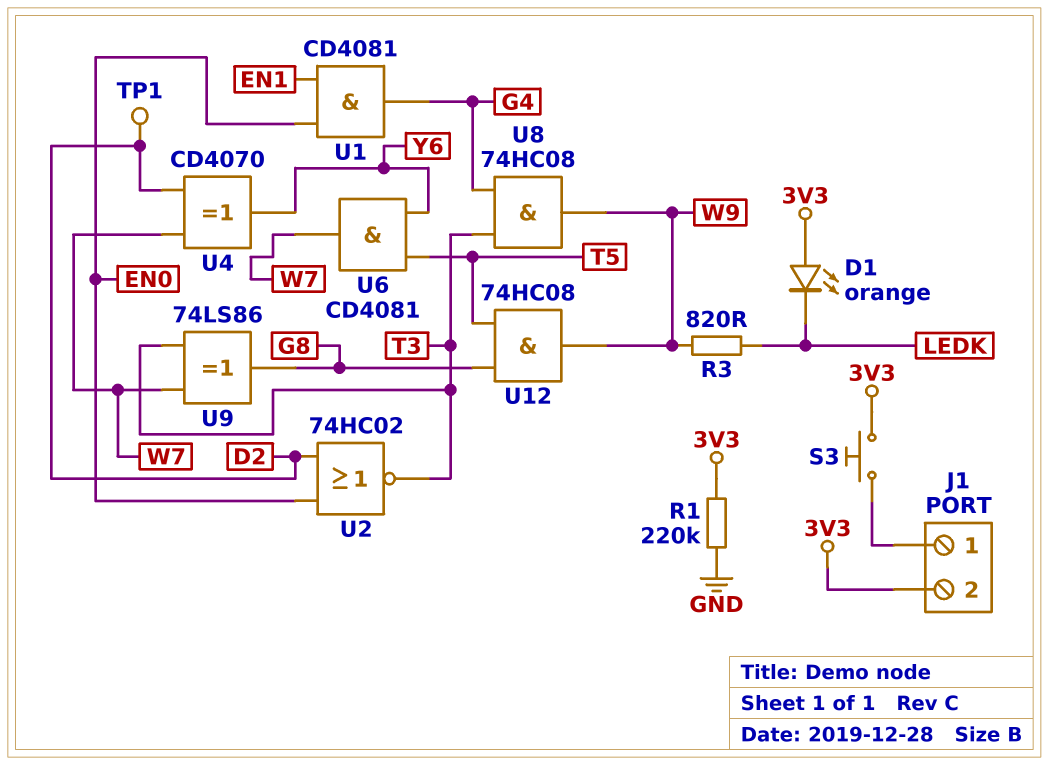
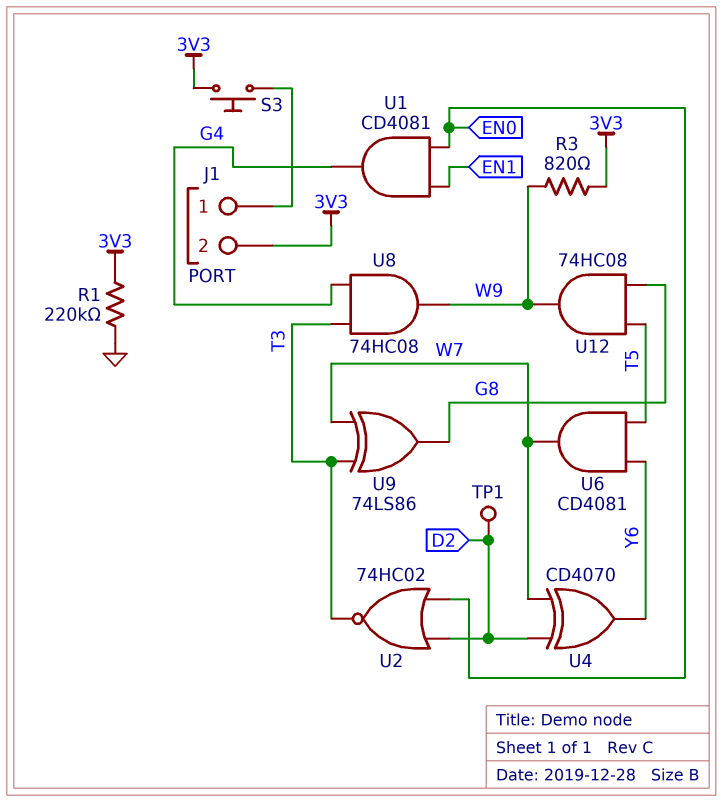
D1: LED orange (A 3V3, K LEDK) -> none
R3: 820 (LEDK, W9) -> 820 (3V3, W9)

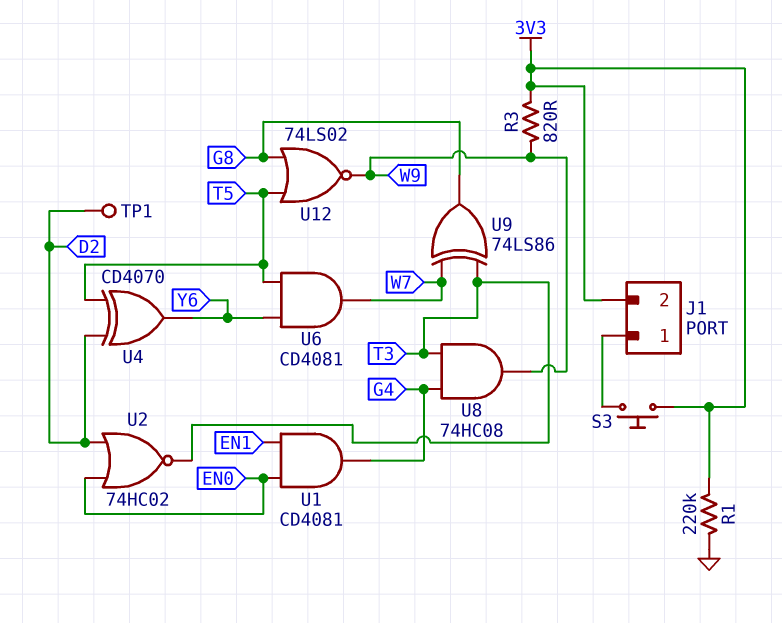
U4: XOR CD4070 (in D2, in W7, out Y6) -> XOR CD4070 (in D2, in T5, out Y6)
U12: AND 74HC08 (in G8, in T5, out W9) -> NOR 74LS02 (in G8, in T5, out W9)

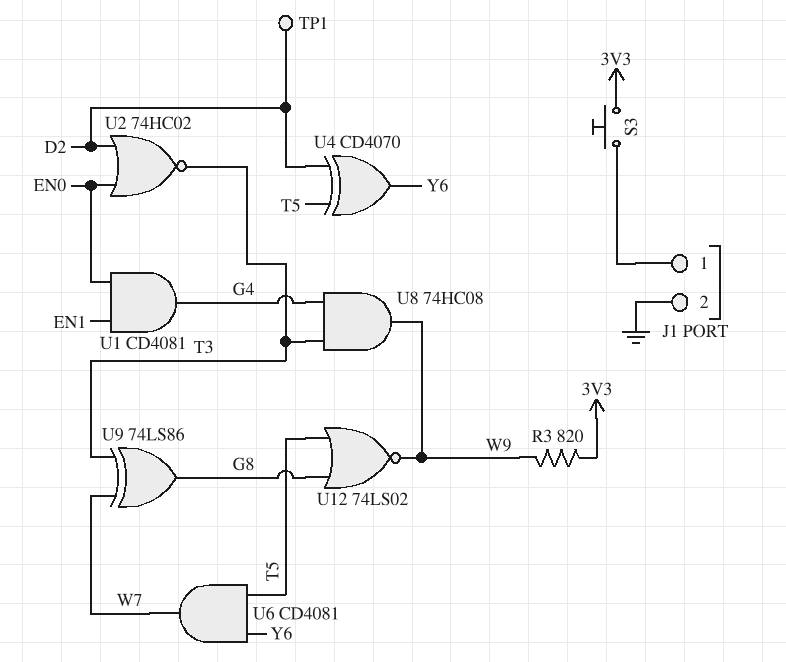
J1 pin 2: 3V3 -> GND
R1: 220k (3V3, GND) -> none

